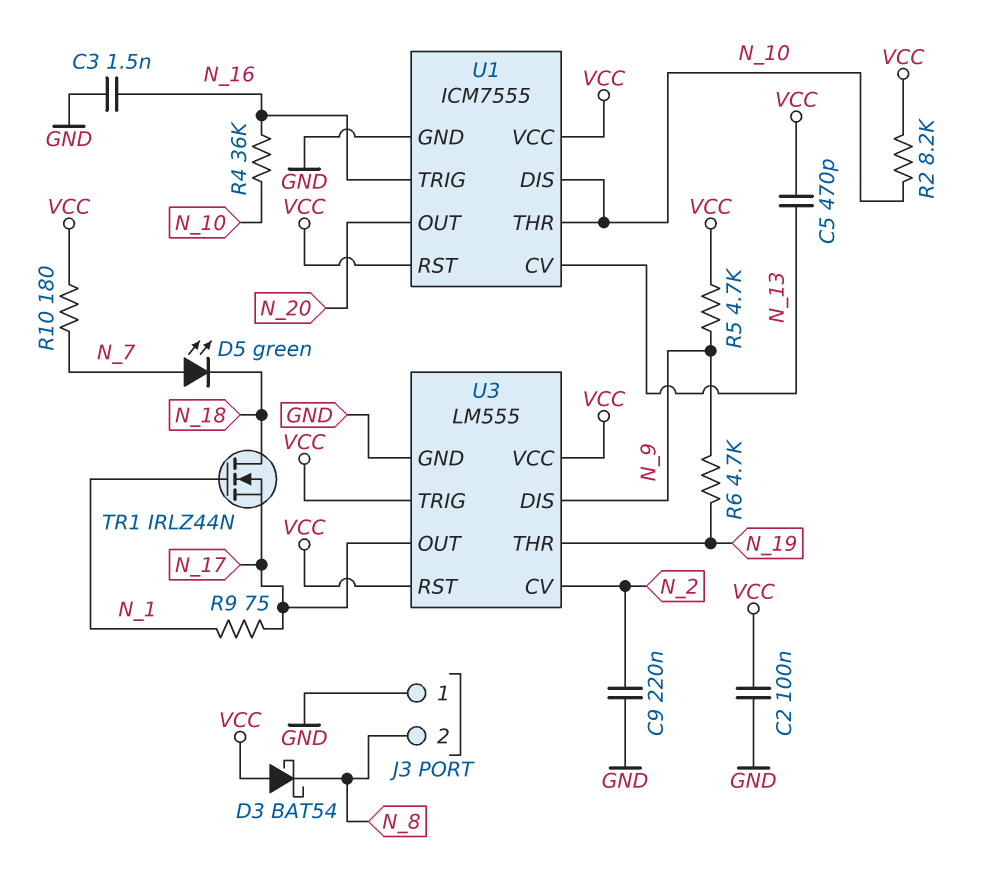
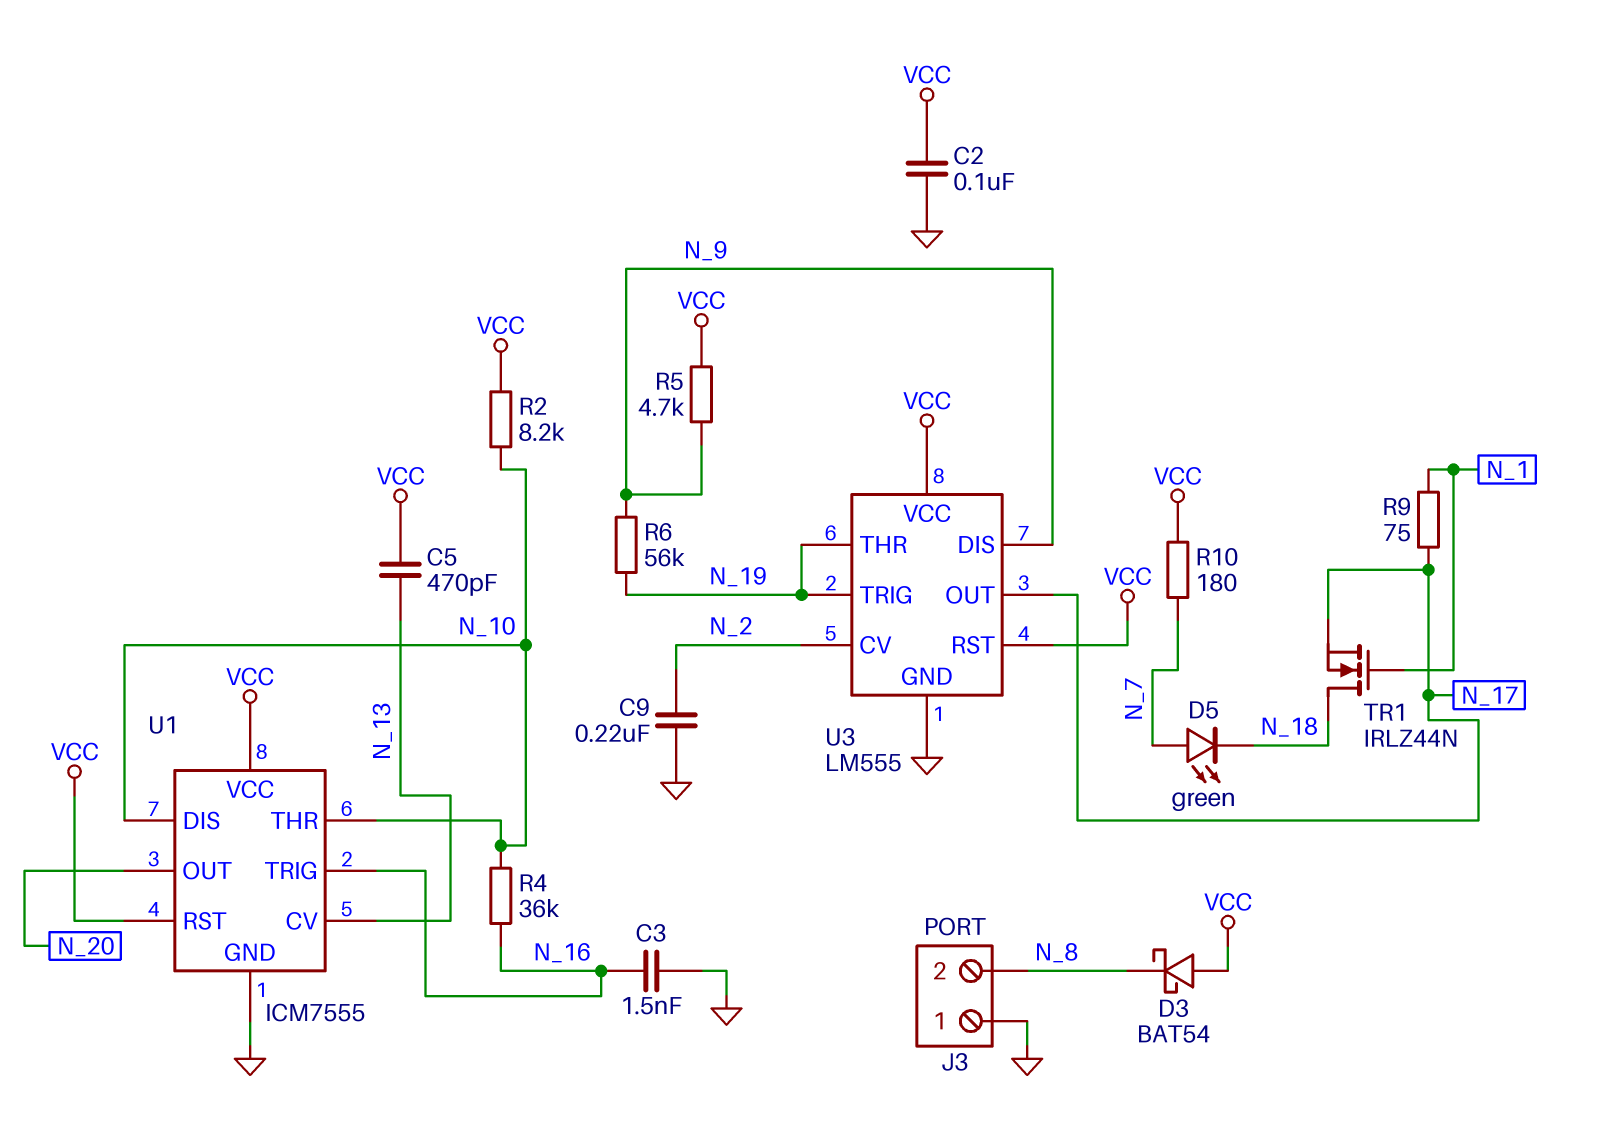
R6: 4.7k (N_9, N_19) -> 56k (N_9, N_19)
U3 pin TRIG: VCC -> N_19

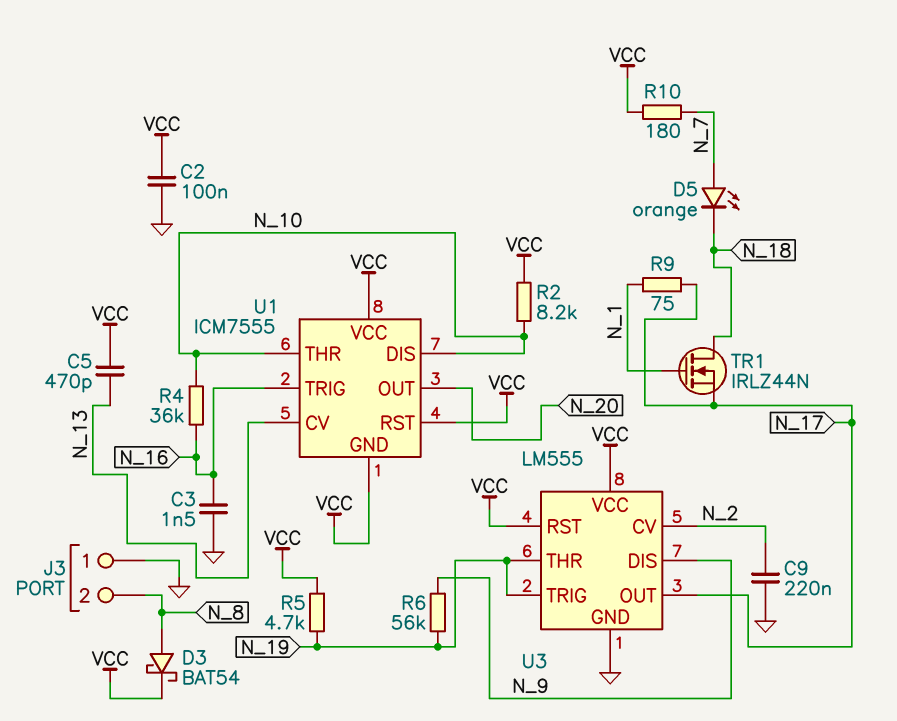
D3: schottky BAT54 (A VCC, K N_8) -> schottky BAT54 (A N_8, K VCC)
D5: LED green (A N_7, K N_18) -> LED orange (A N_7, K N_18)
R5: 4.7k (N_9, VCC) -> 4.7k (N_19, VCC)
U1 pin GND: GND -> VCC

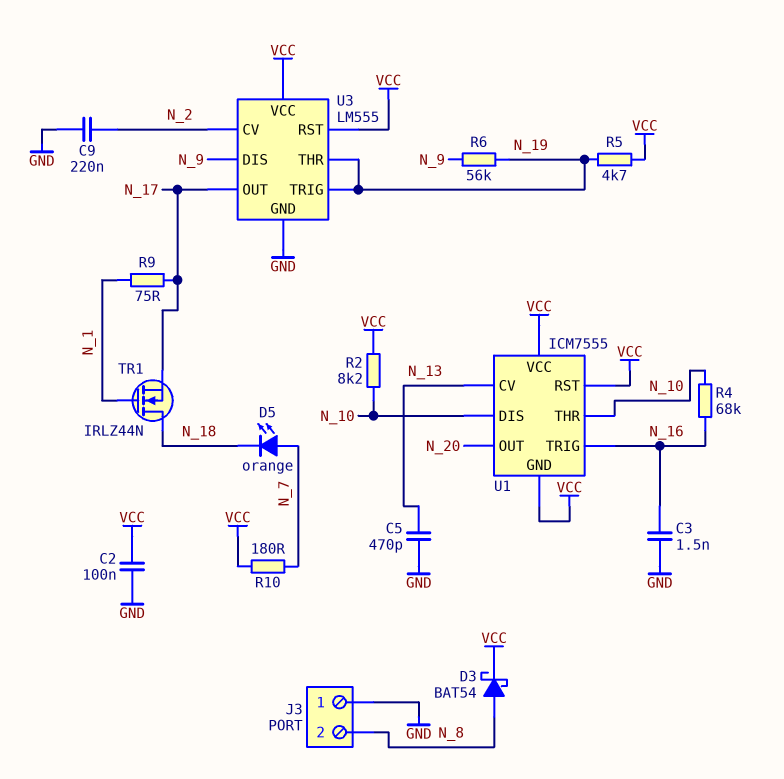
C5: 470pF (N_13, VCC) -> 470pF (GND, N_13)
R4: 36k (N_10, N_16) -> 68k (N_10, N_16)

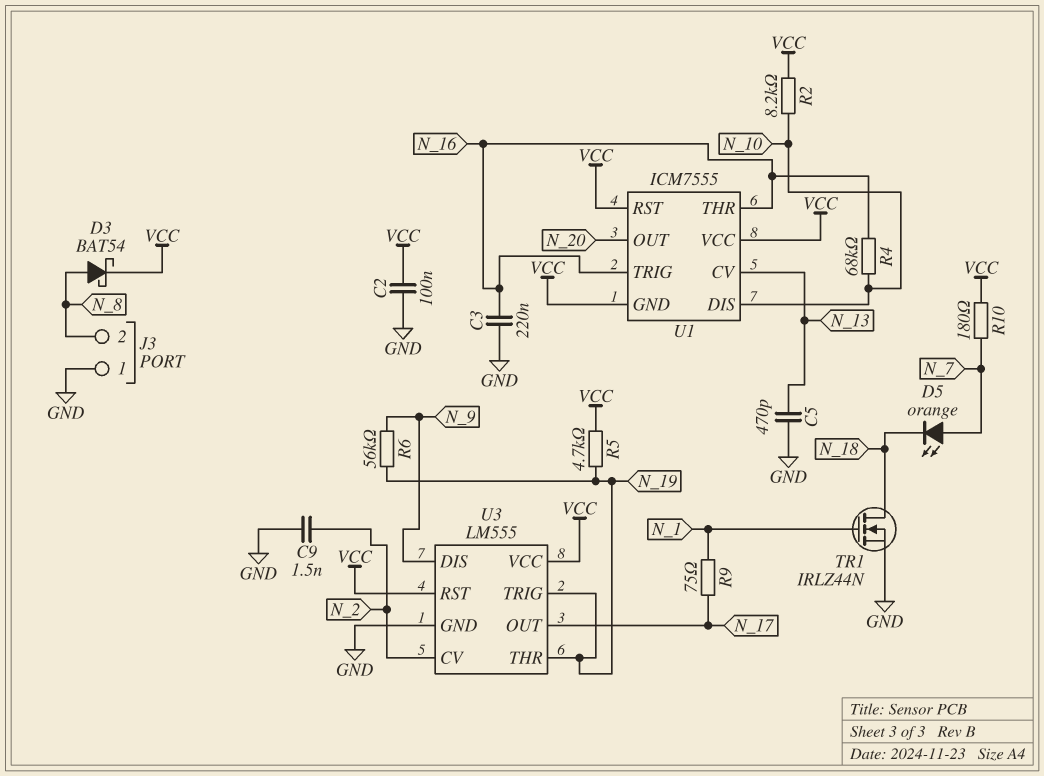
C3: 1.5nF (GND, N_16) -> 220nF (GND, N_16)
C9: 220nF (GND, N_2) -> 1.5nF (GND, N_2)
TR1: NMOS IRLZ44N (G N_1, D N_18, S N_17) -> NMOS IRLZ44N (G N_1, D N_18, S GND)
U1 pin THR: N_10 -> N_16

